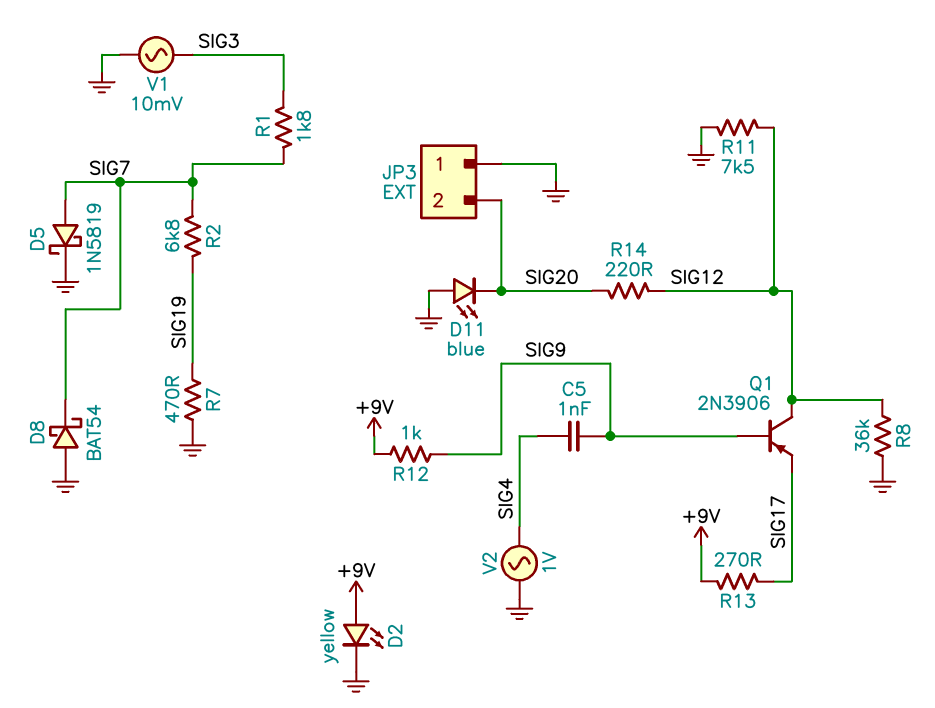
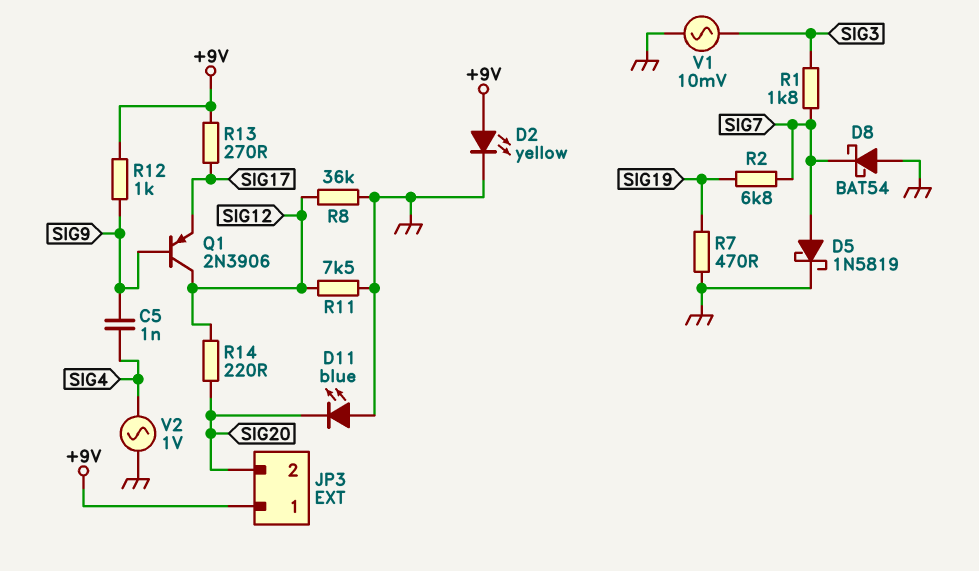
JP3 pin 1: GND -> +9V

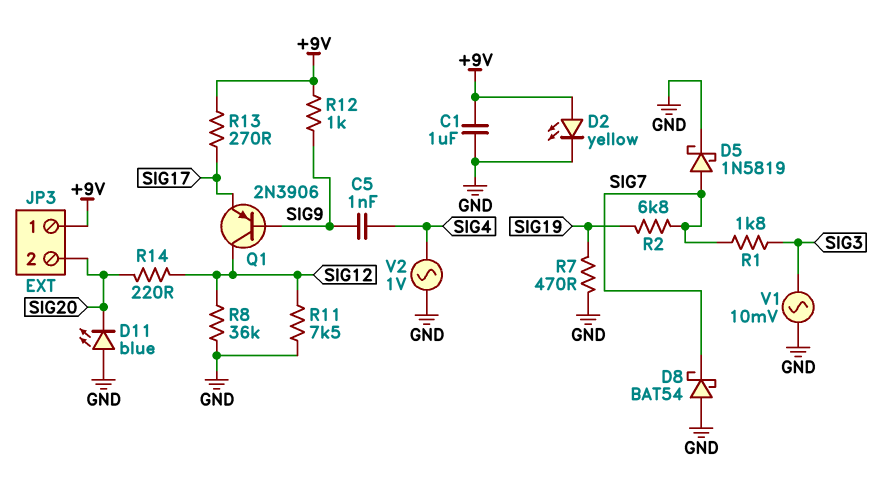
C1: none -> 1uF (+9V, GND)

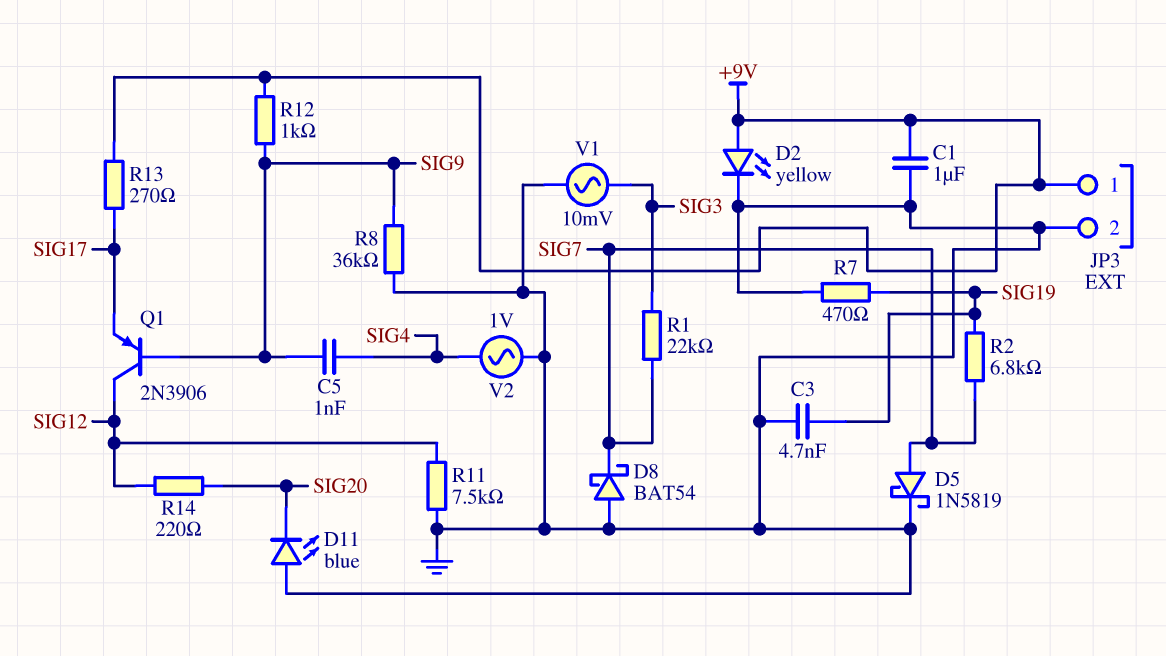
C3: none -> 4.7nF (GND, SIG19)
JP3 pin 2: SIG20 -> GND
R1: 1.8k (SIG3, SIG7) -> 22k (SIG3, SIG7)
R8: 36k (GND, SIG12) -> 36k (GND, SIG9)

